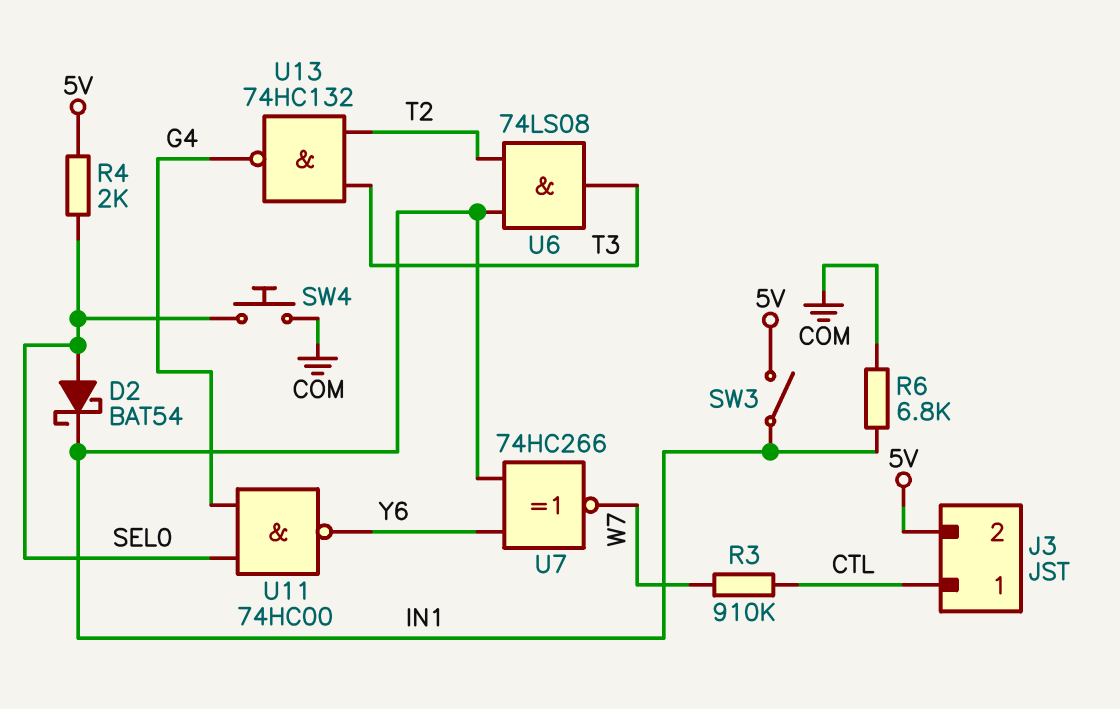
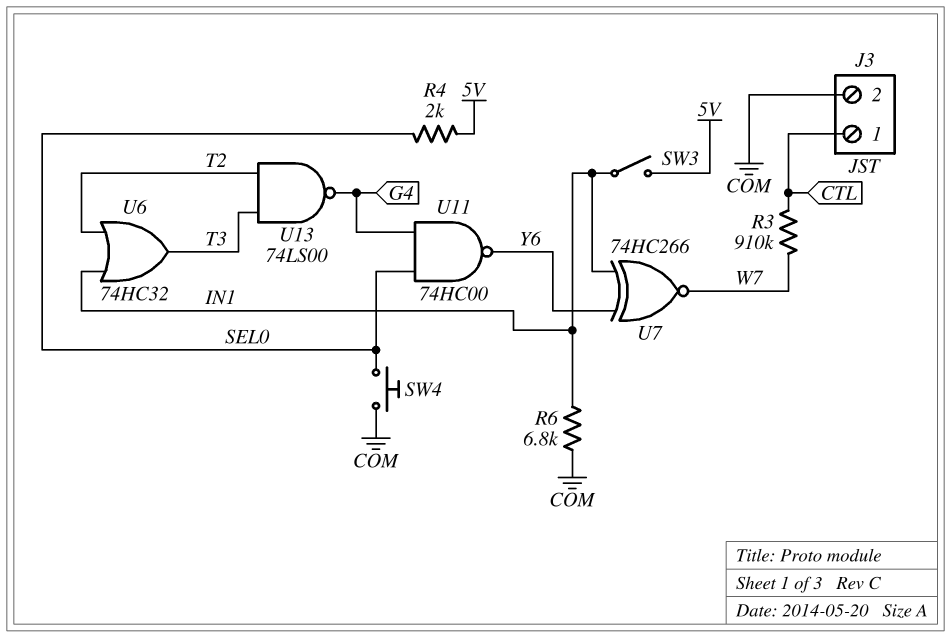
D2: schottky BAT54 (A SEL0, K IN1) -> none
J3 pin 2: 5V -> COM
U6: AND 74LS08 (in IN1, in T2, out T3) -> OR 74HC32 (in IN1, in T2, out T3)
U13: NAND 74HC132 (in T2, in T3, out G4) -> NAND 74LS00 (in T2, in T3, out G4)

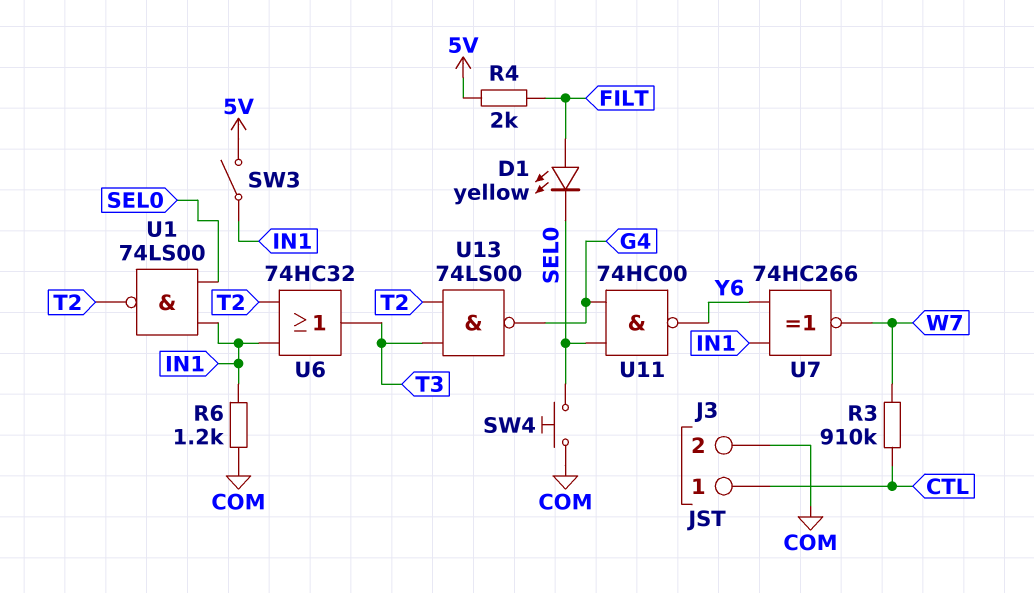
D1: none -> LED yellow (A FILT, K SEL0)
R4: 2k (5V, SEL0) -> 2k (5V, FILT)
R6: 6.8k (COM, IN1) -> 1.2k (COM, IN1)
U1: none -> NAND 74LS00 (in IN1, in SEL0, out T2)

